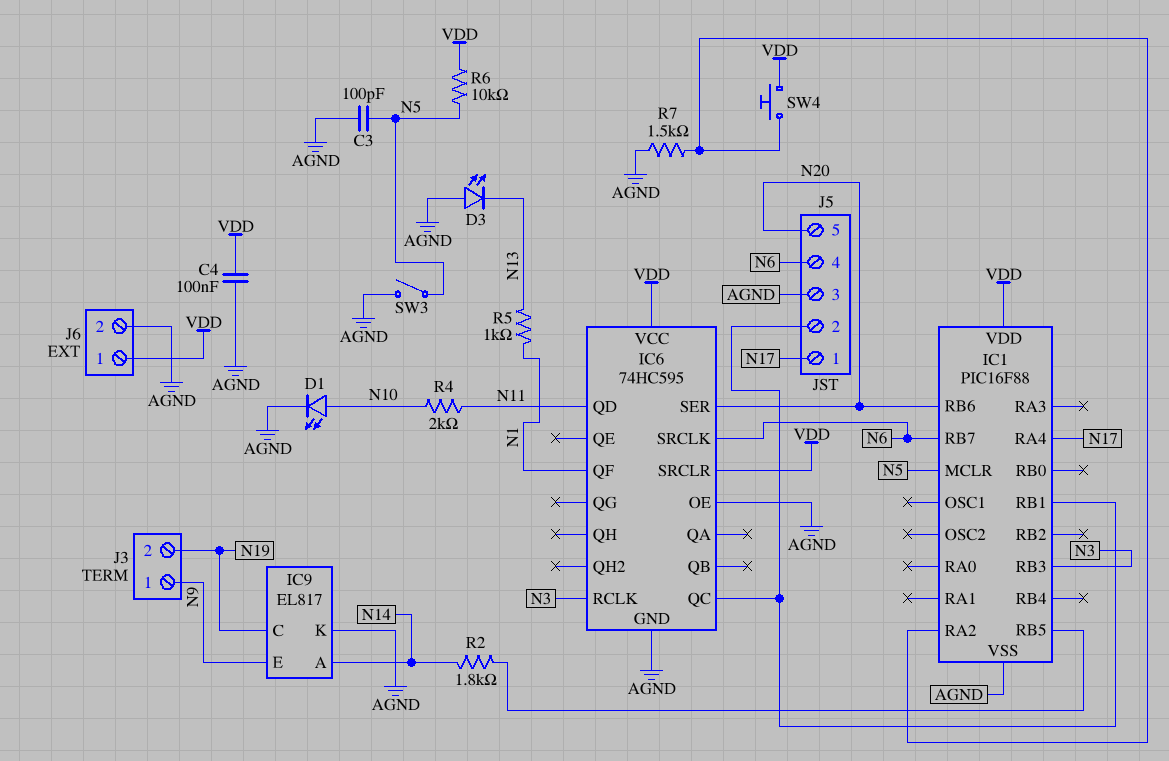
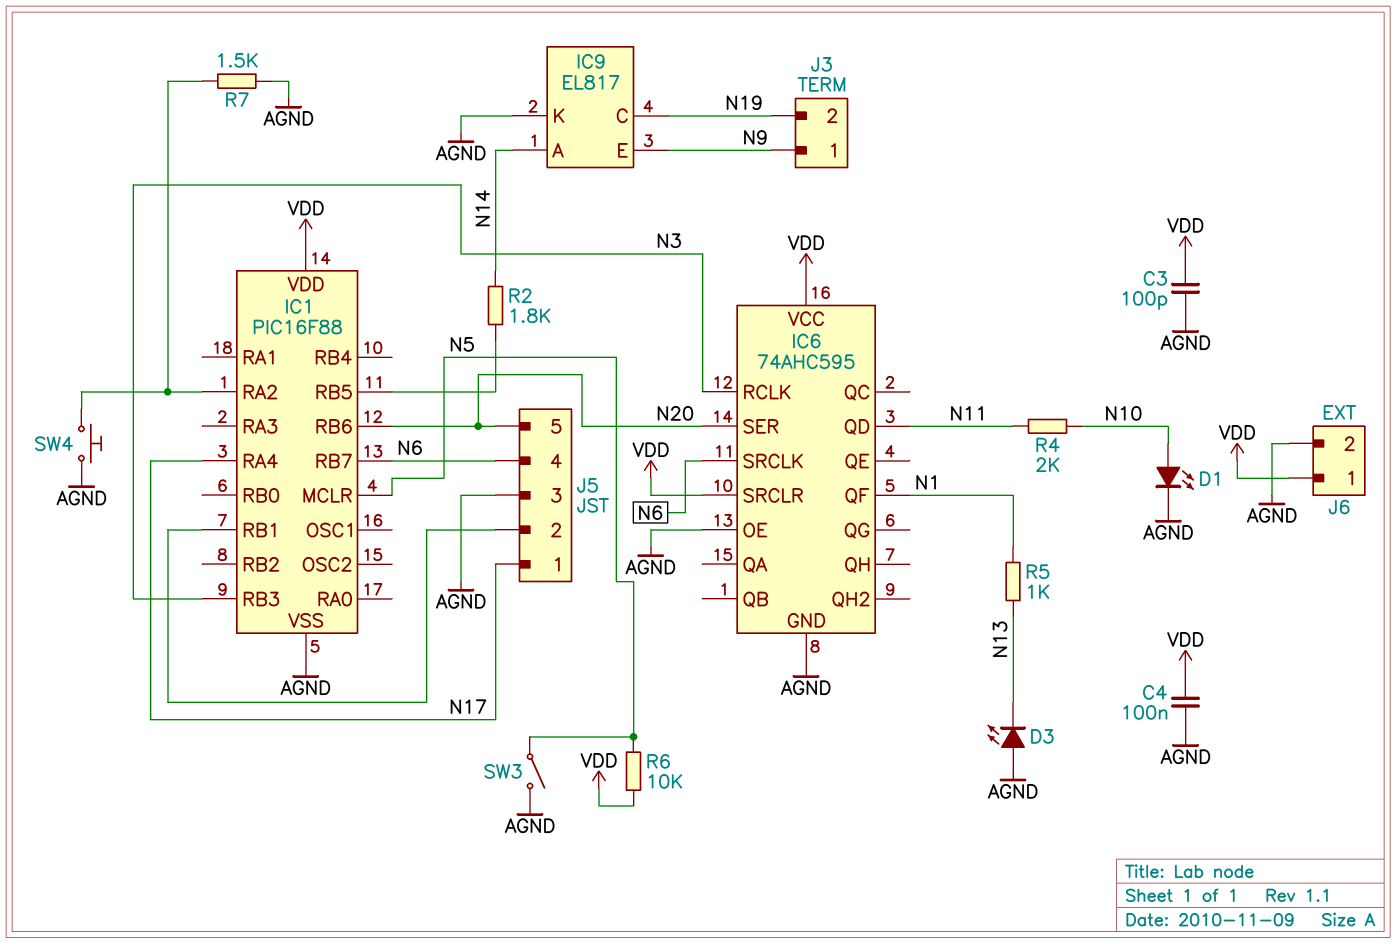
C3: 100pF (AGND, N5) -> 100pF (AGND, VDD)
IC6: 74HC595 -> 74AHC595
IC6 pin QC: IC1/RB1 -> none
SW4: button (IC1/RA2, VDD) -> button (AGND, IC1/RA2)

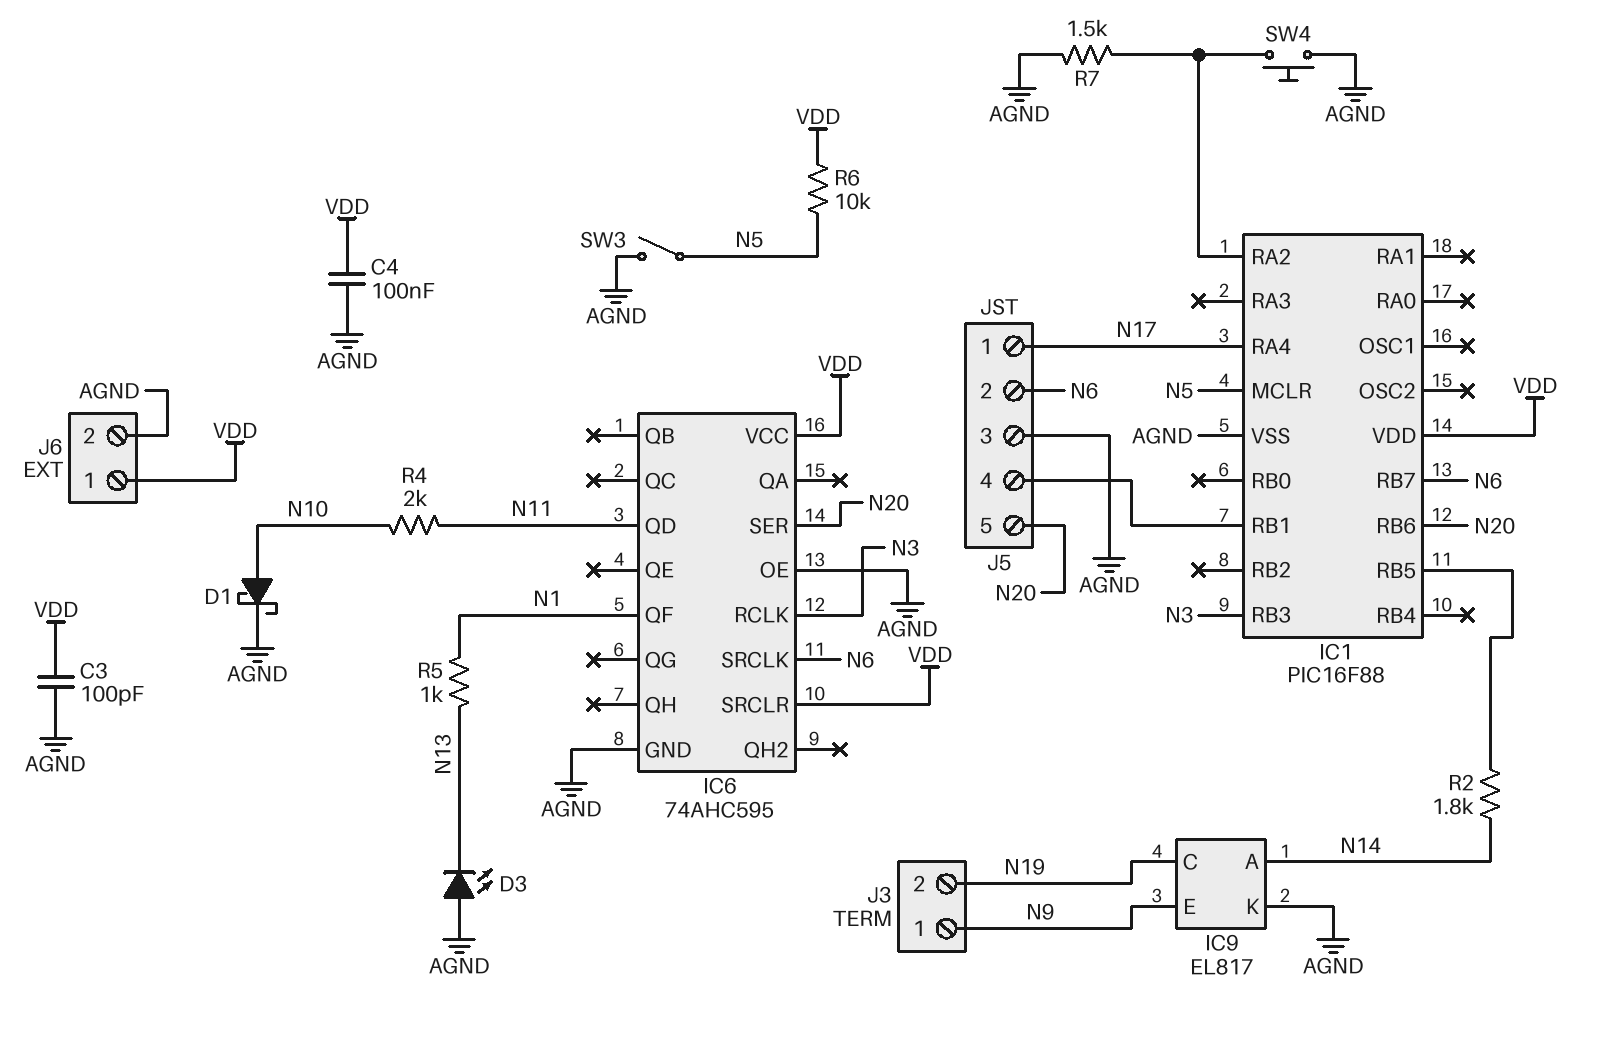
D1: LED (A N10, K AGND) -> schottky (A N10, K AGND)
J5 pin 2: IC1/RB1 -> N6
J5 pin 4: N6 -> IC1/RB1

